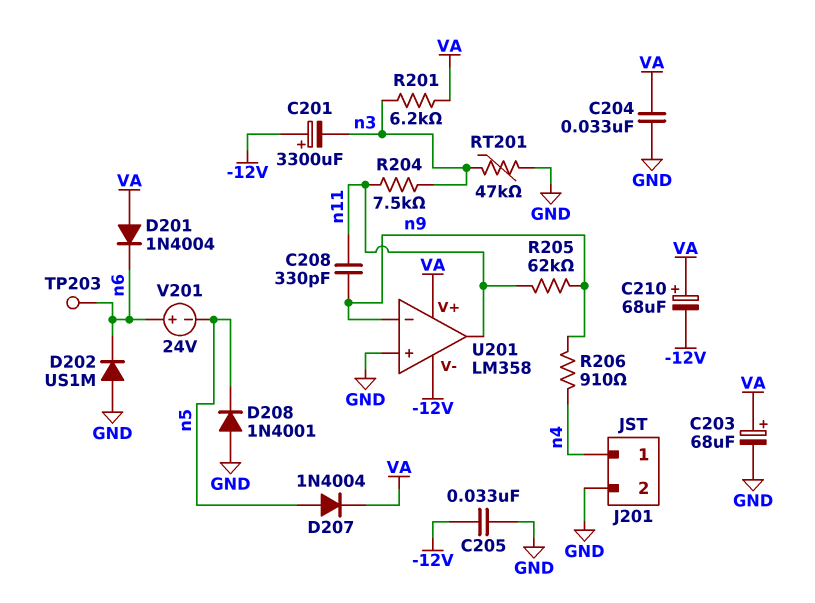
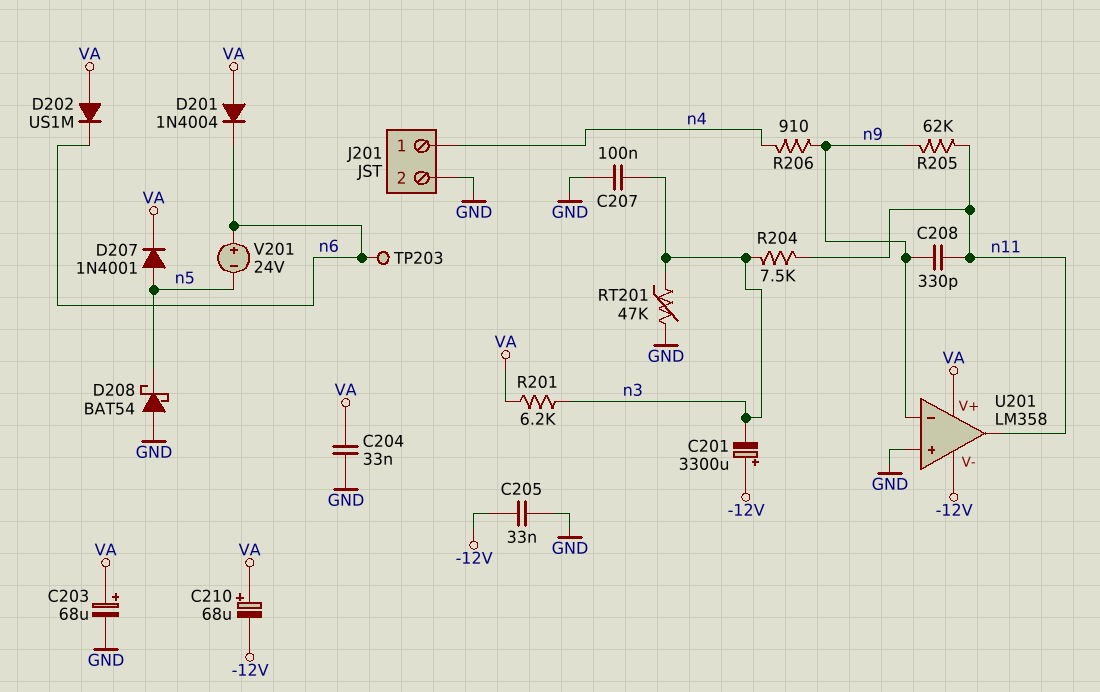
C207: none -> 100nF (GND, n3)
D202: diode US1M (A GND, K n6) -> diode US1M (A VA, K n6)
D207: diode 1N4004 (A n5, K VA) -> diode 1N4001 (A n5, K VA)
D208: diode 1N4001 (A GND, K n5) -> schottky BAT54 (A GND, K n5)

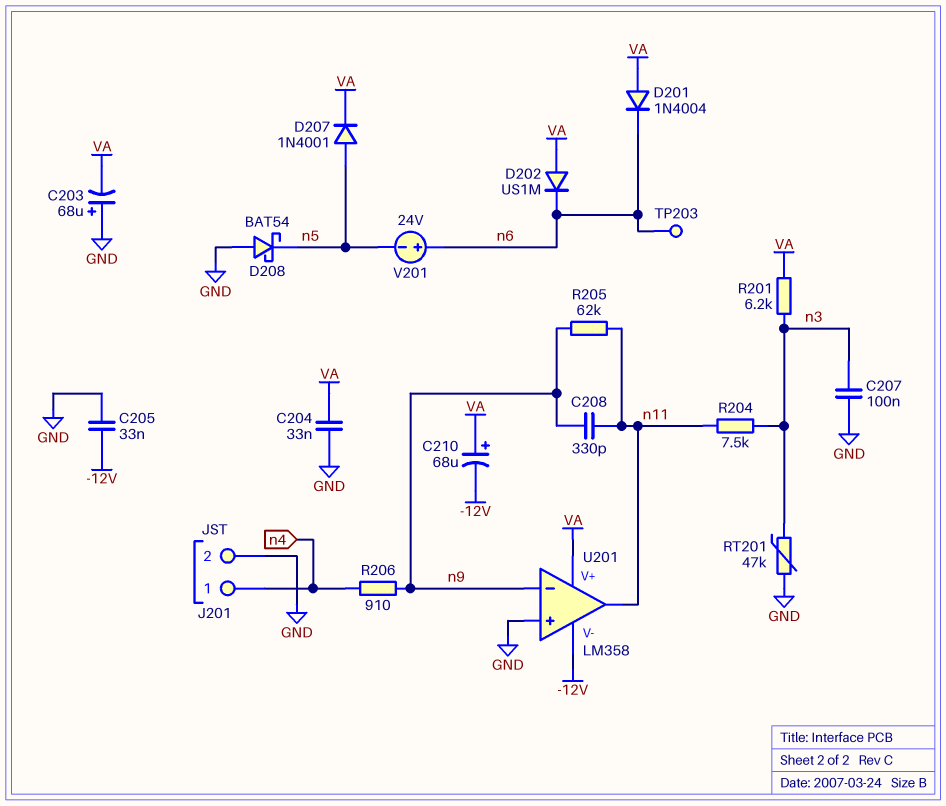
C201: 3300uF (plus -12V, minus n3) -> none
C203: 68uF (plus VA, minus GND) -> 68uF (plus GND, minus VA)

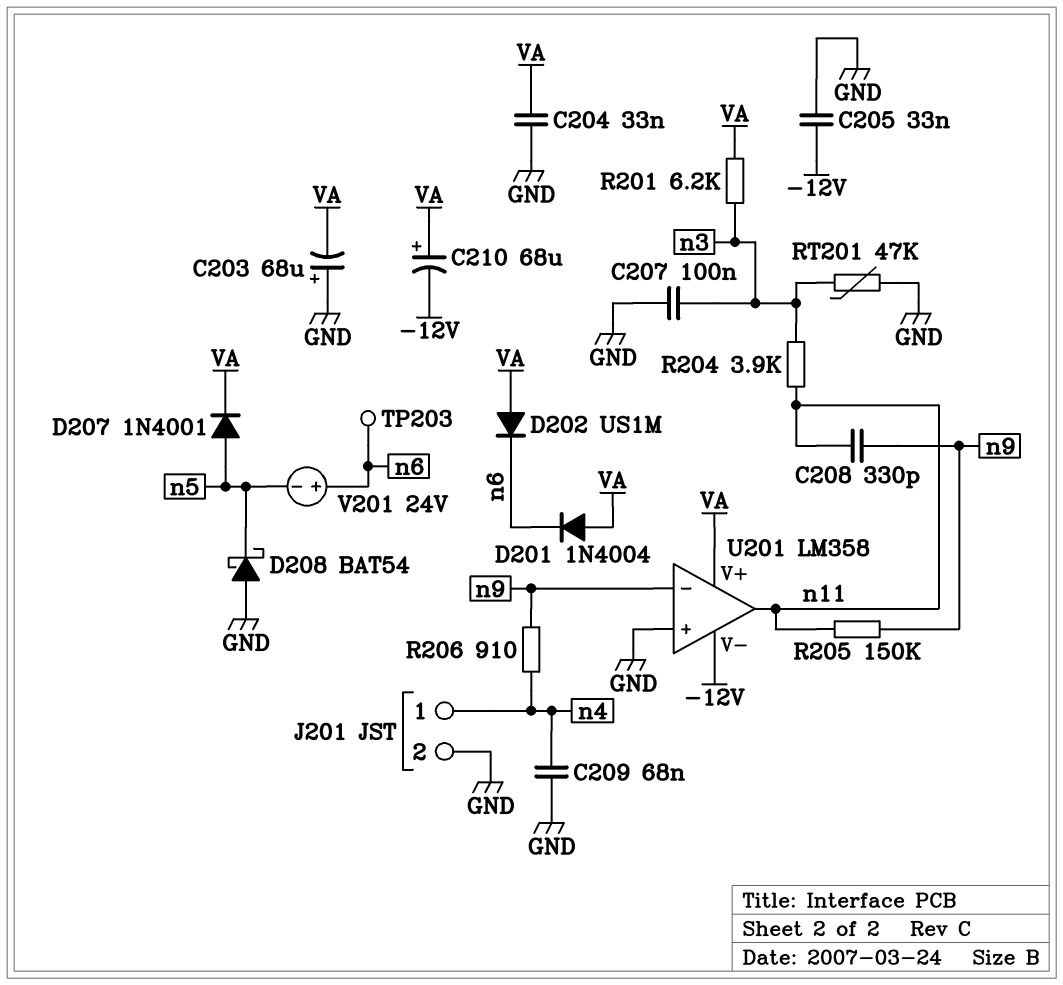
C209: none -> 68nF (GND, n4)
R204: 7.5k (n3, n11) -> 3.9k (n3, n11)
R205: 62k (n9, n11) -> 150k (n9, n11)

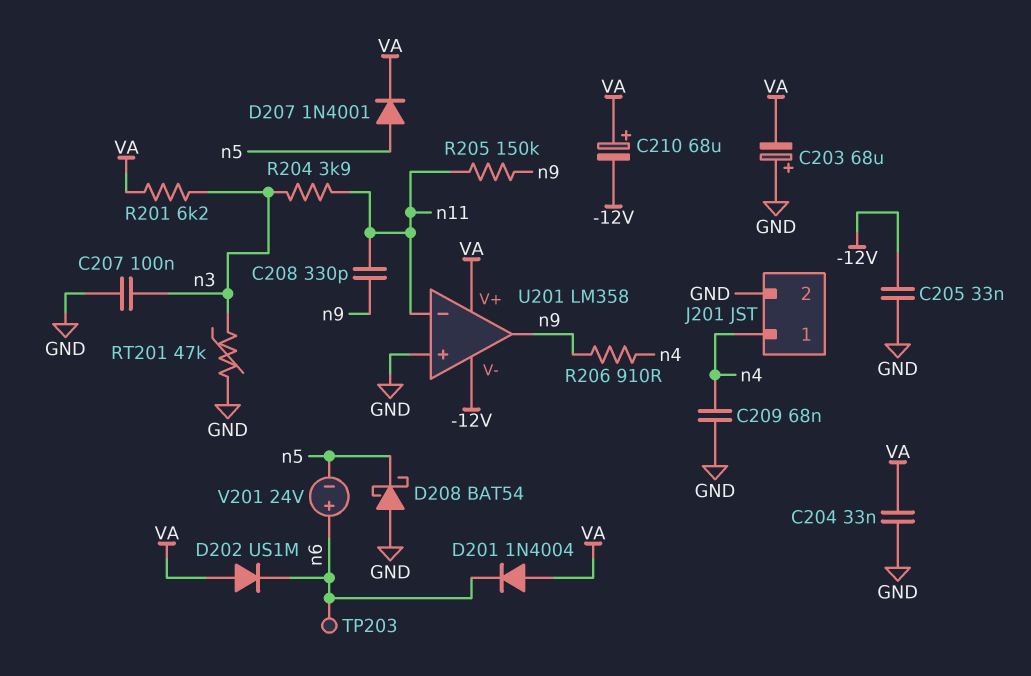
U201 pin in-: n9 -> n11
U201 pin out: n11 -> n9

